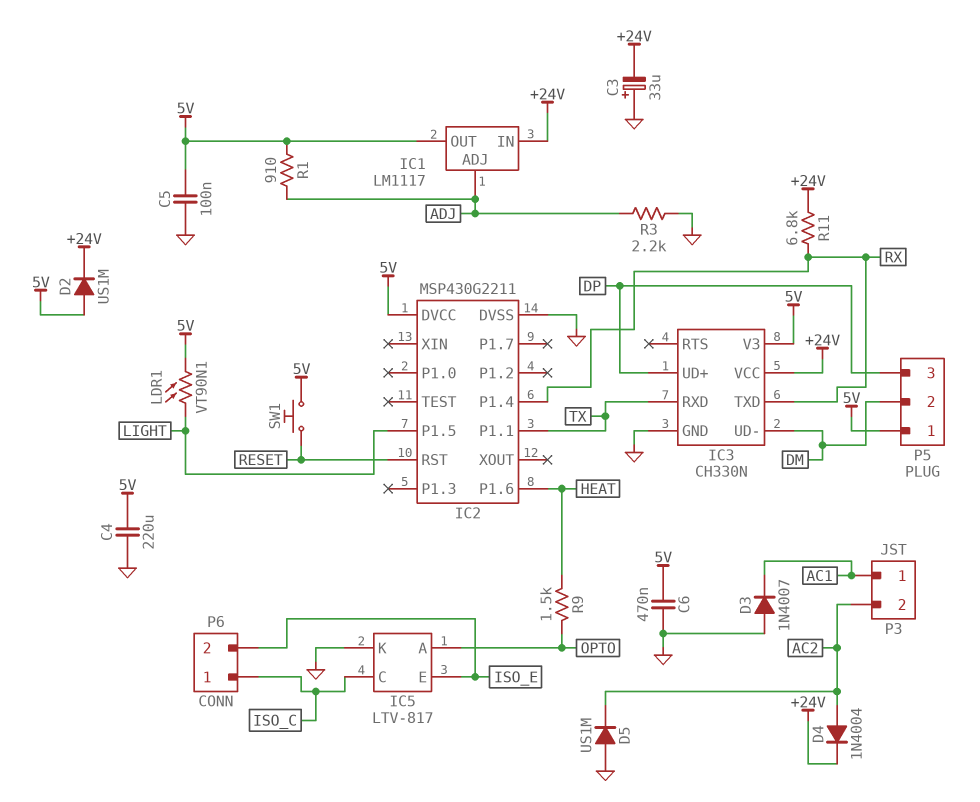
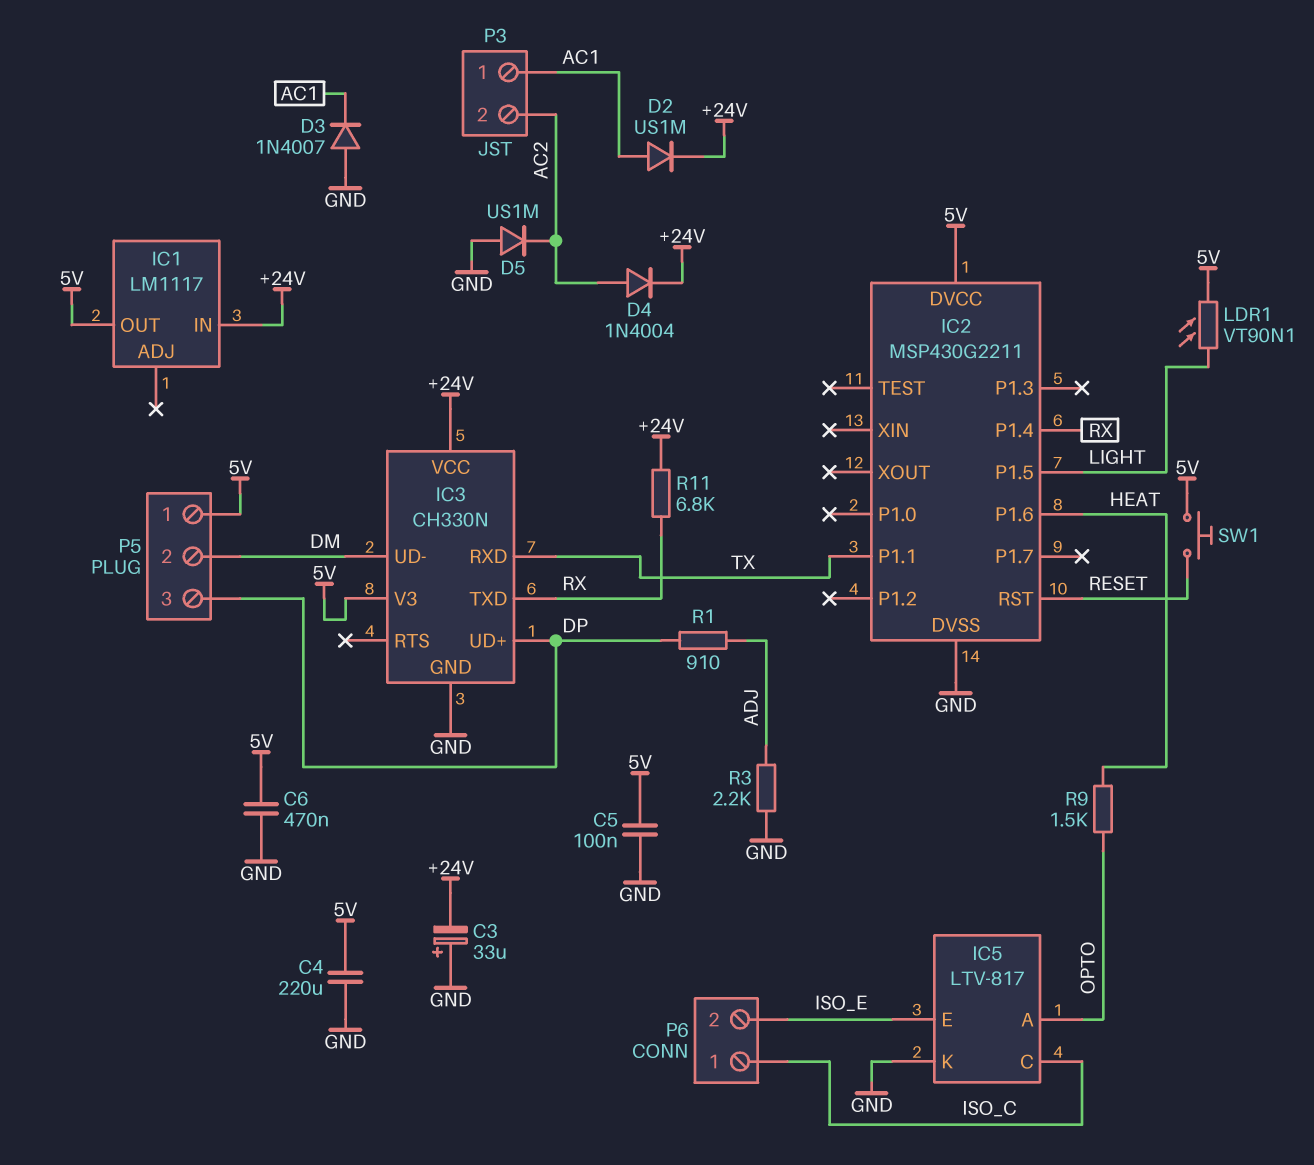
D2: diode US1M (A 5V, K +24V) -> diode US1M (A AC1, K +24V)
IC1 pin ADJ: ADJ -> none
R1: 910 (5V, ADJ) -> 910 (ADJ, DP)

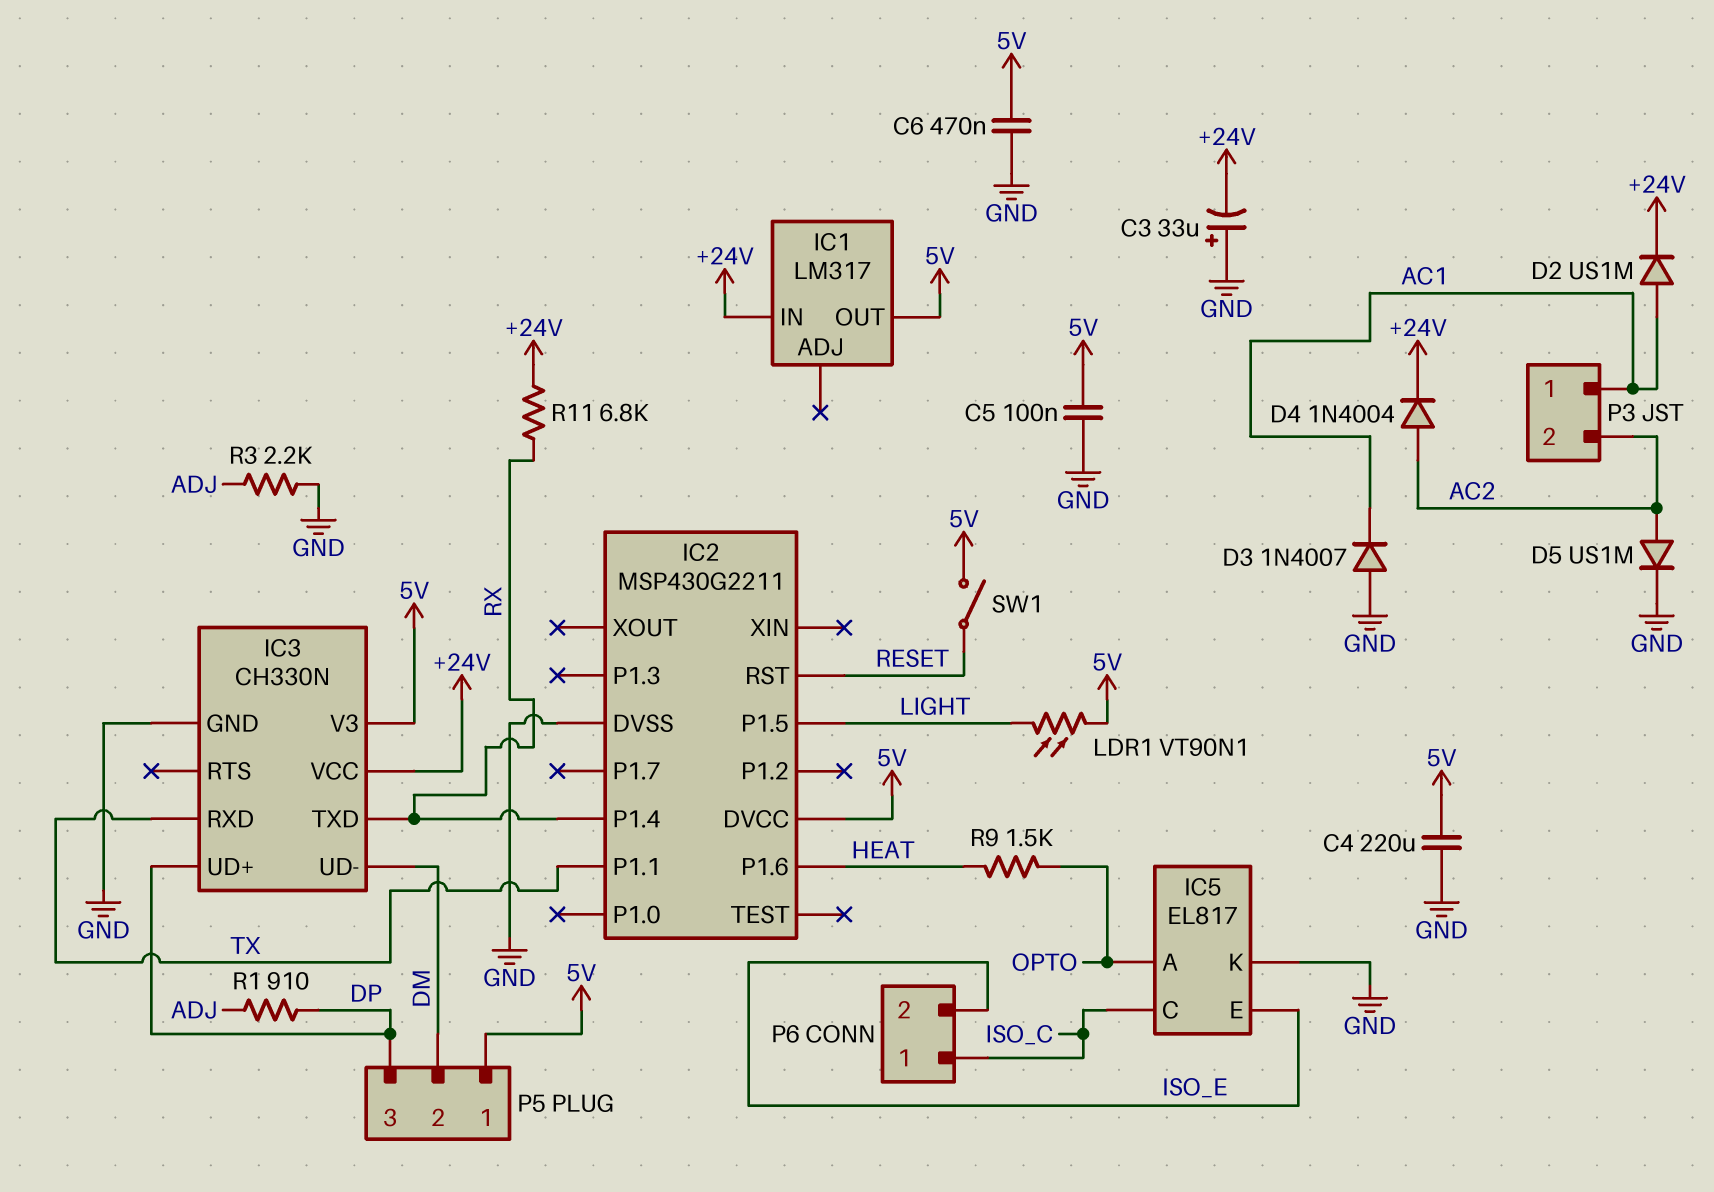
D5: diode US1M (A GND, K AC2) -> diode US1M (A AC2, K GND)
IC1: LM1117 -> LM317
IC5: LTV-817 -> EL817
SW1: button (5V, RESET) -> switch (5V, RESET)

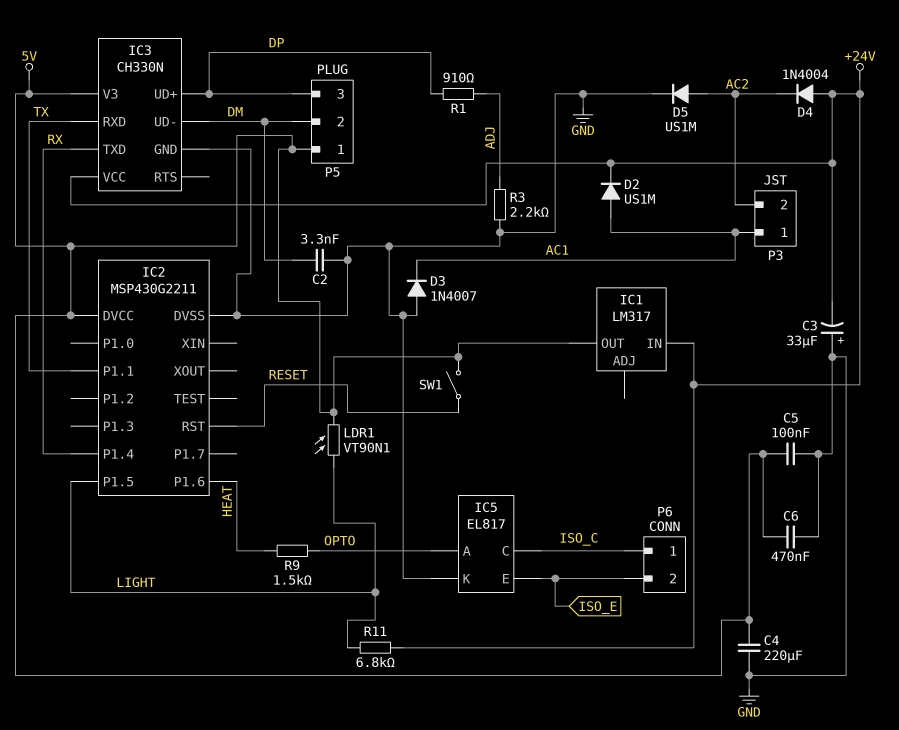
C2: none -> 3.3nF (DM, GND)
D4: diode 1N4004 (A AC2, K +24V) -> diode 1N4004 (A +24V, K AC2)
R11: 6.8k (+24V, RX) -> 6.8k (+24V, LIGHT)

